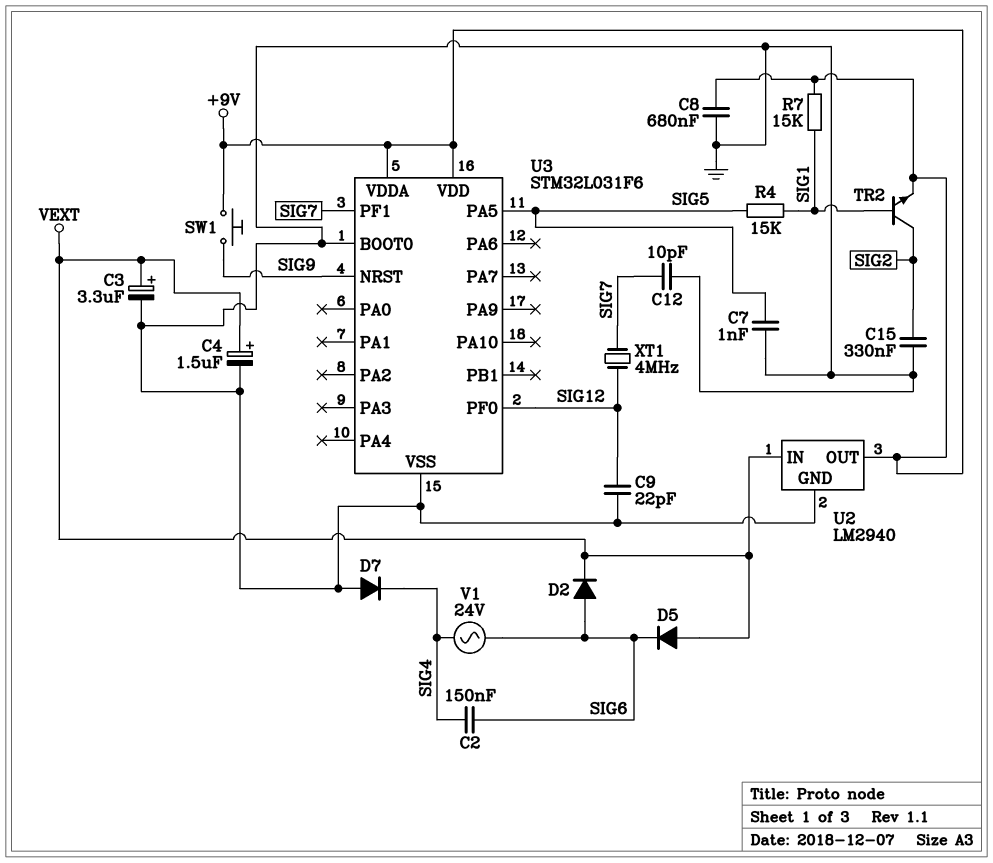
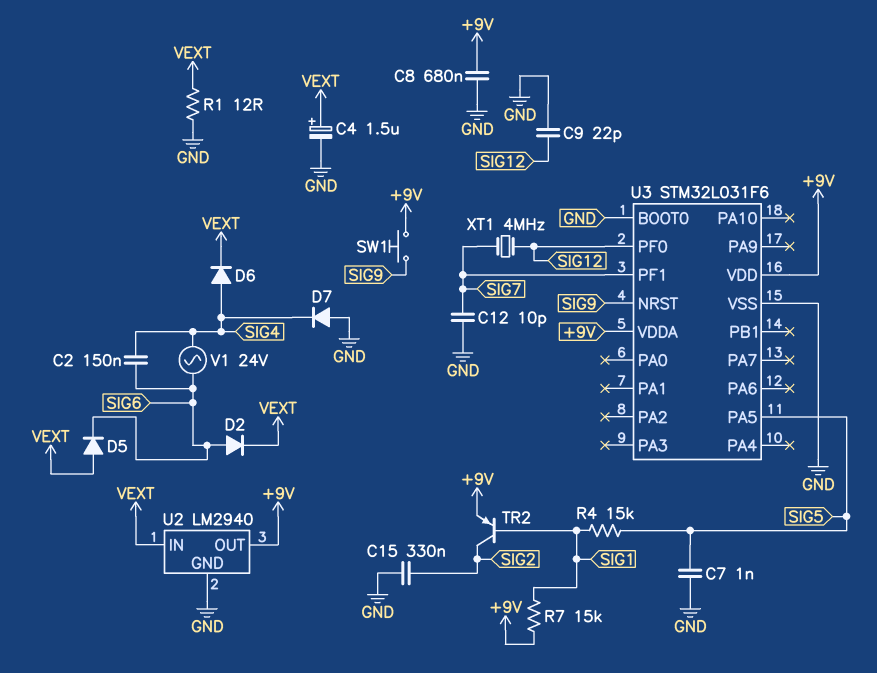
C3: 3.3uF (plus VEXT, minus GND) -> none
D6: none -> diode (A SIG4, K VEXT)
R1: none -> 12 (GND, VEXT)
TR2: NPN (B SIG1, C SIG2, E +9V) -> PNP (B SIG1, C SIG2, E +9V)

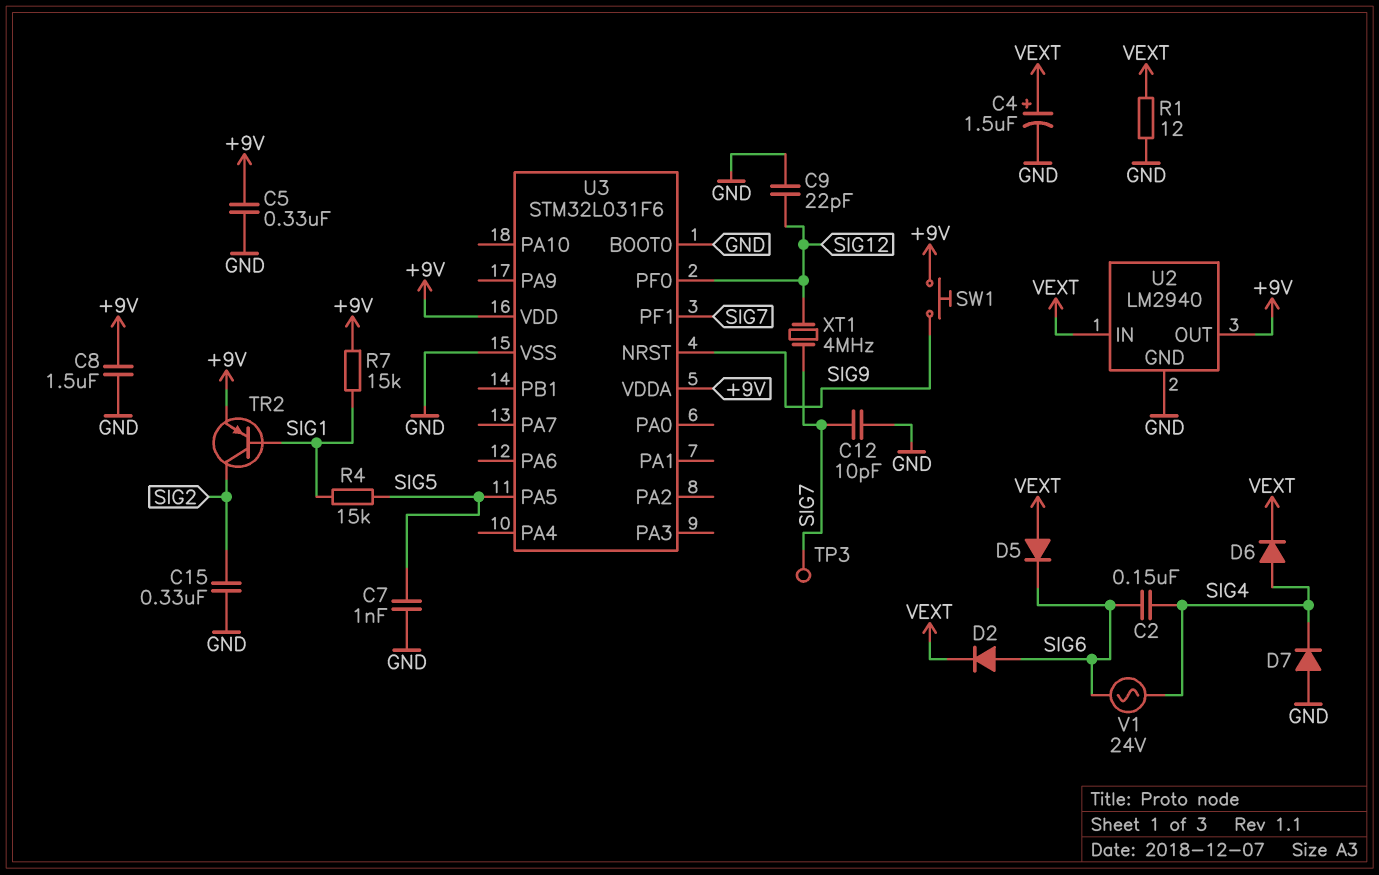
C5: none -> 330nF (+9V, GND)
C8: 680nF (+9V, GND) -> 1.5uF (+9V, GND)
TP3: none -> test point (SIG7)

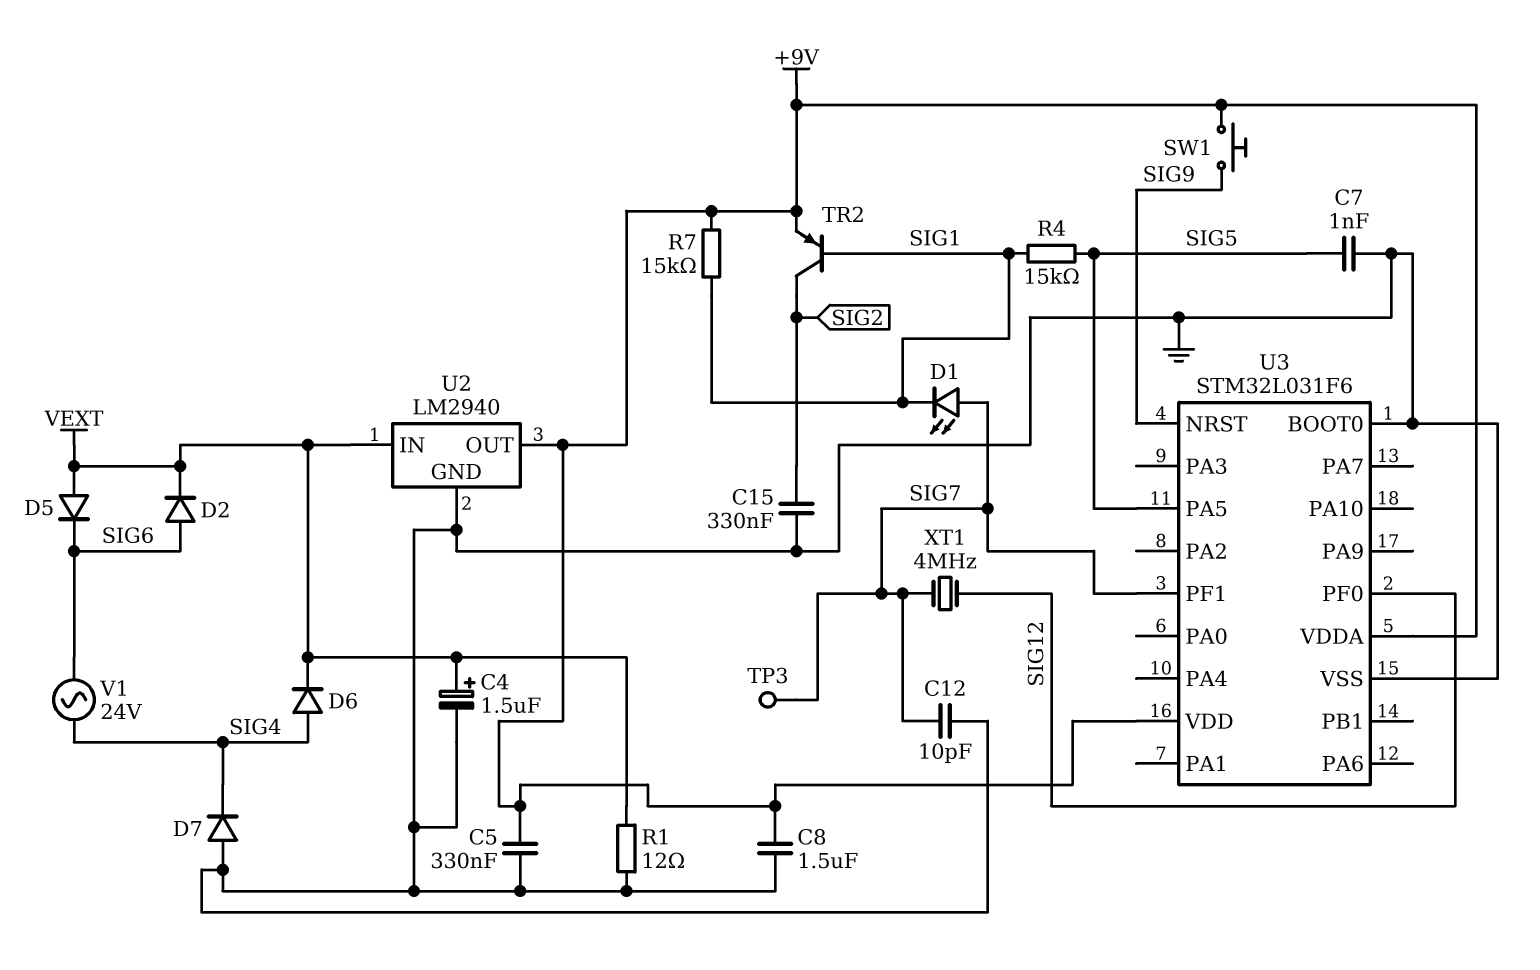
C2: 150nF (SIG4, SIG6) -> none
C9: 22pF (GND, SIG12) -> none
D1: none -> LED (A SIG7, K SIG1)

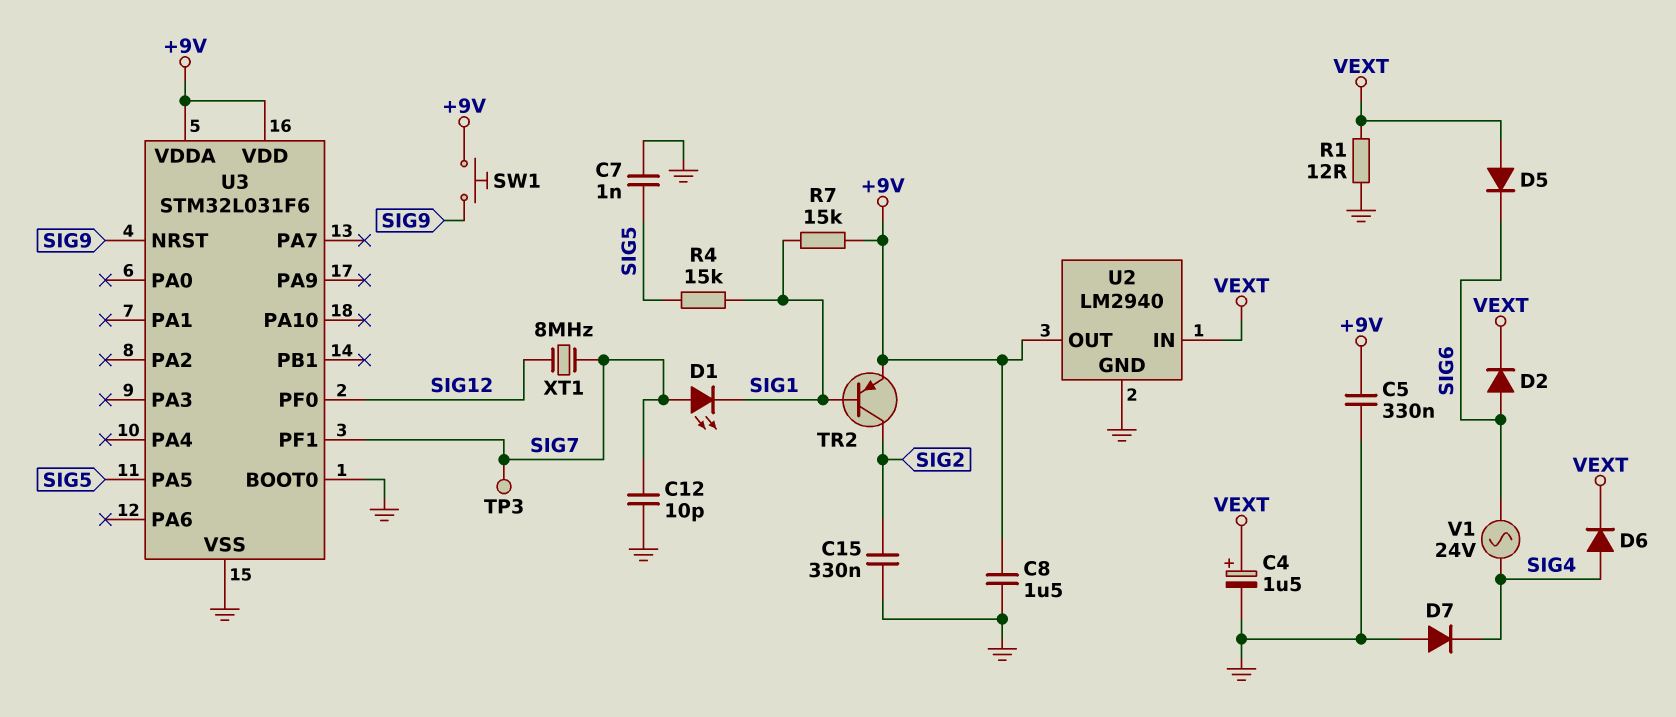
XT1: 4MHz (SIG7, SIG12) -> 8MHz (SIG7, SIG12)

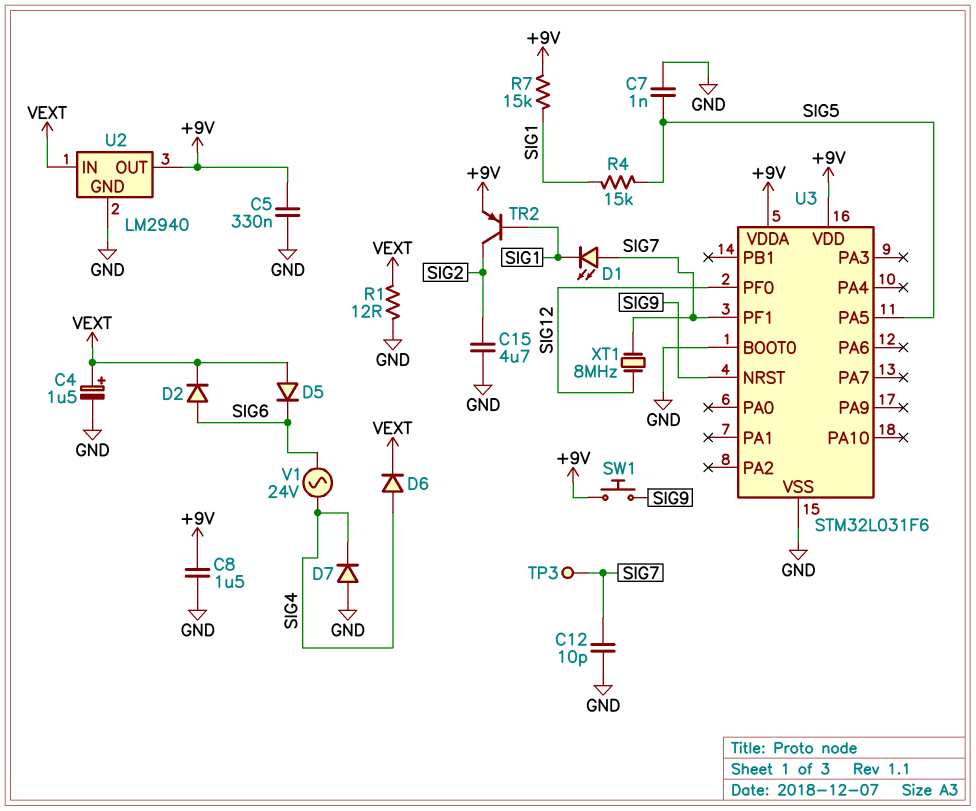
C15: 330nF (GND, SIG2) -> 4.7uF (GND, SIG2)

